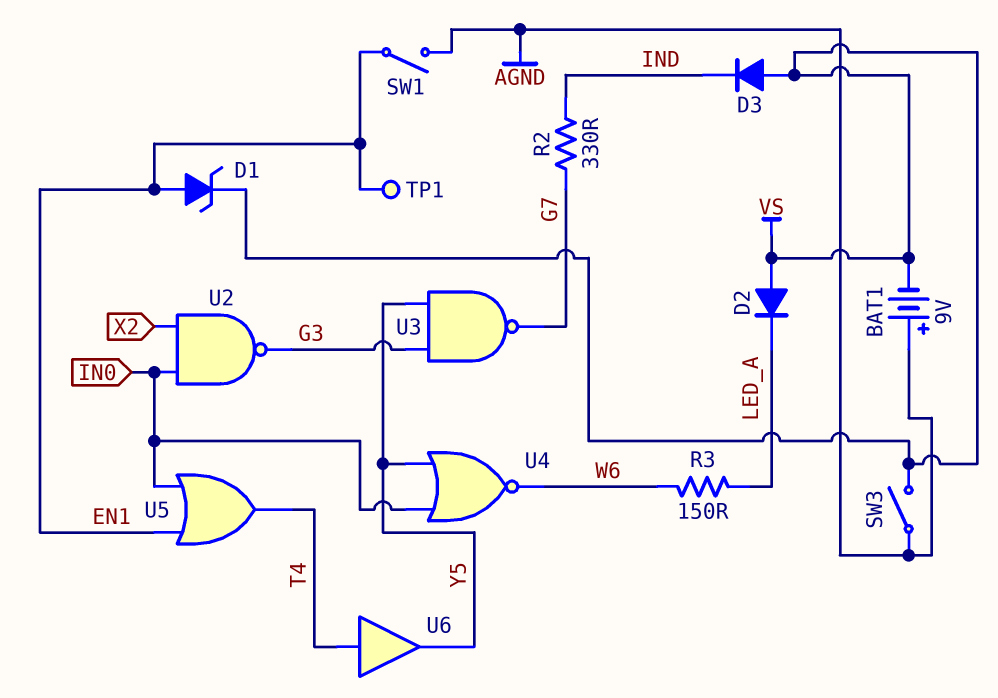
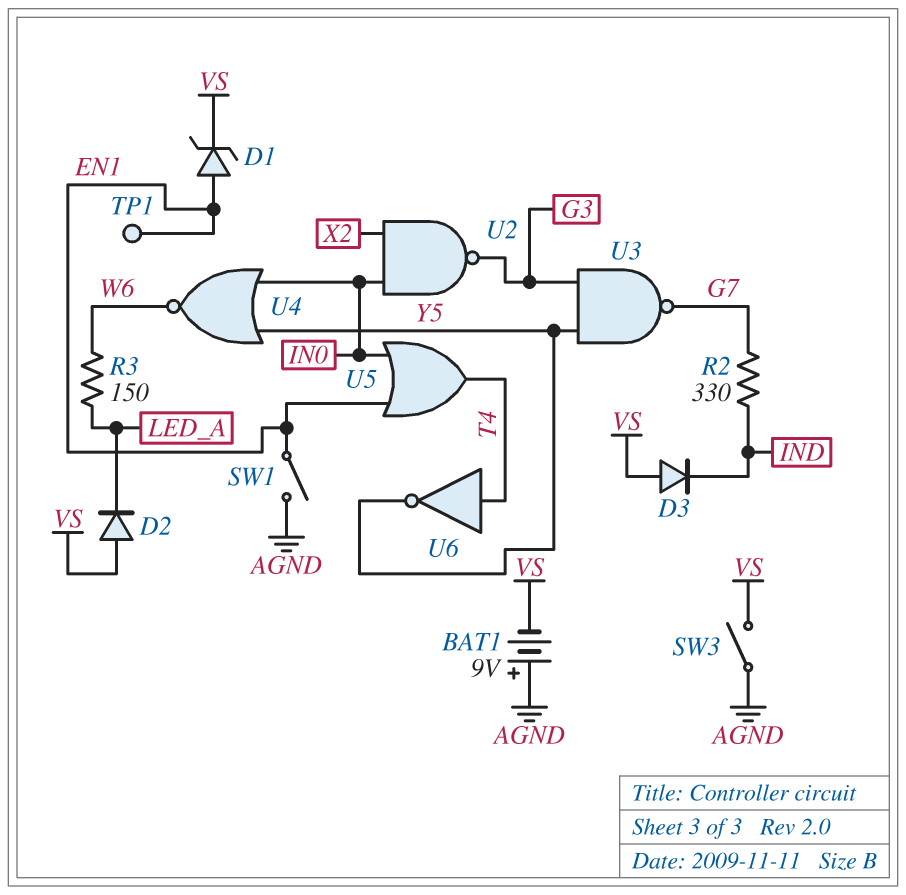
U6: buffer (in T4, out Y5) -> NOT (in T4, out Y5)

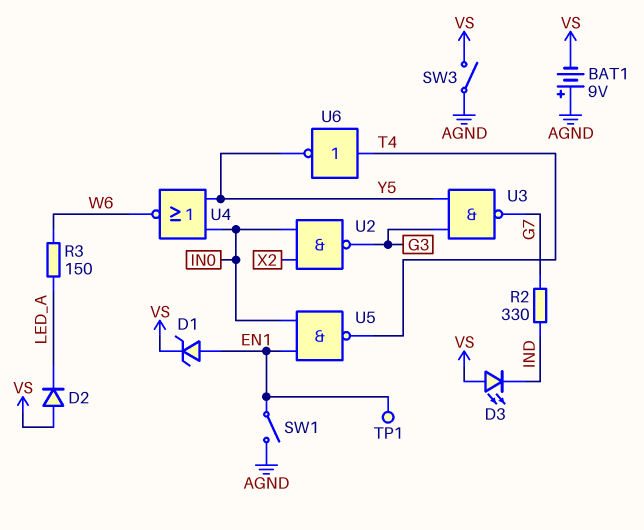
D3: diode (A VS, K IND) -> LED (A VS, K IND)
U5: OR (in EN1, in IN0, out T4) -> NAND (in EN1, in IN0, out T4)

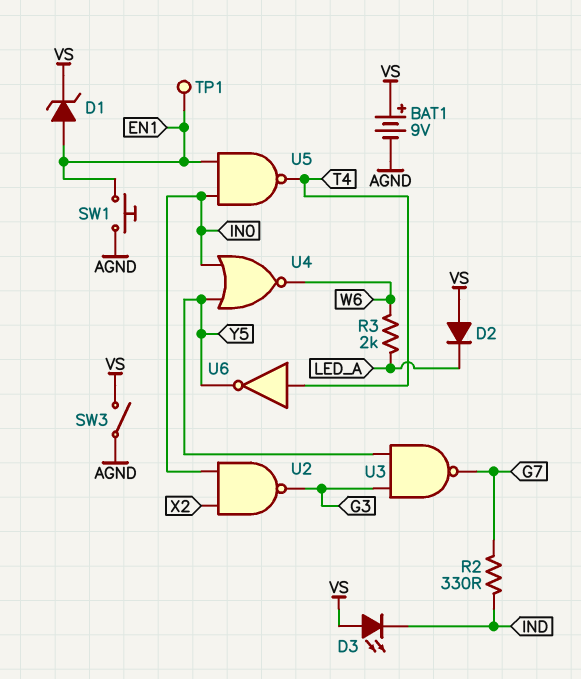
BAT1: 9V (plus AGND, minus VS) -> 9V (plus VS, minus AGND)
R3: 150 (LED_A, W6) -> 2k (LED_A, W6)
SW1: switch (AGND, EN1) -> button (AGND, EN1)

